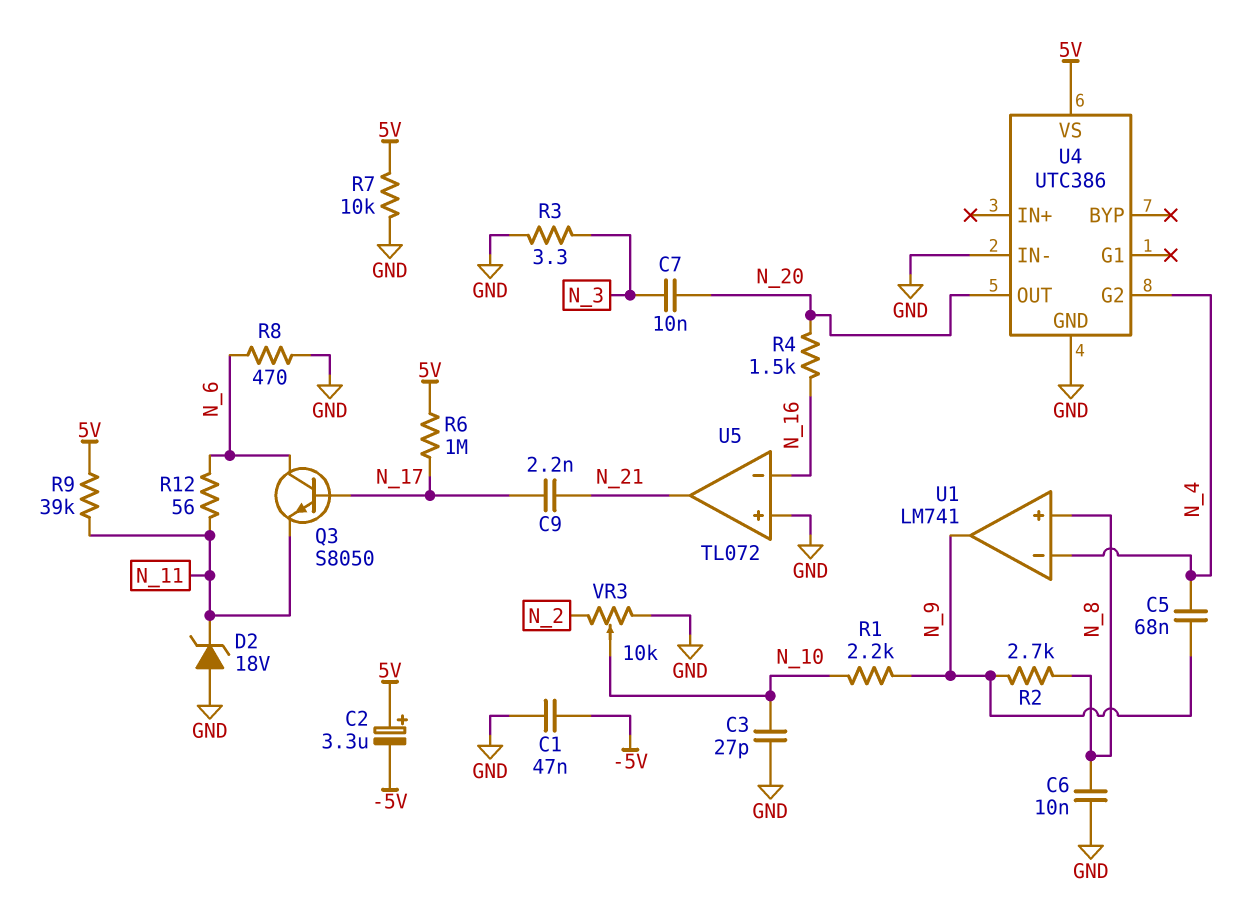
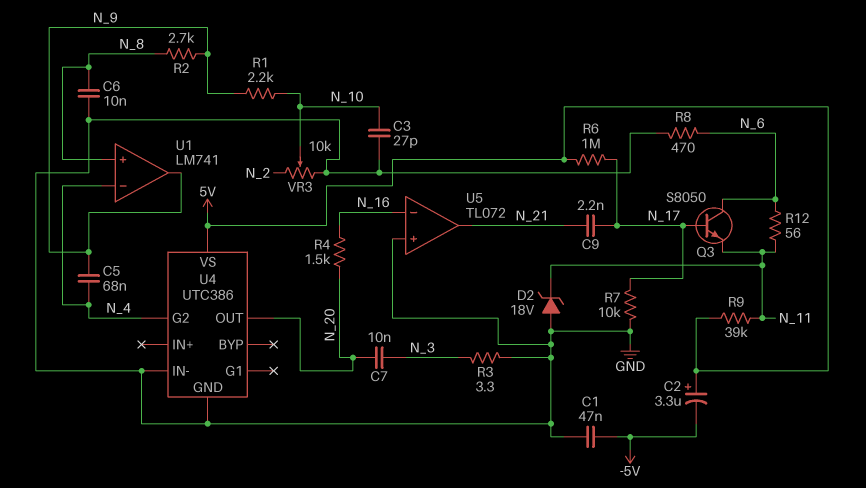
R7: 10k (5V, GND) -> 10k (GND, N_17)

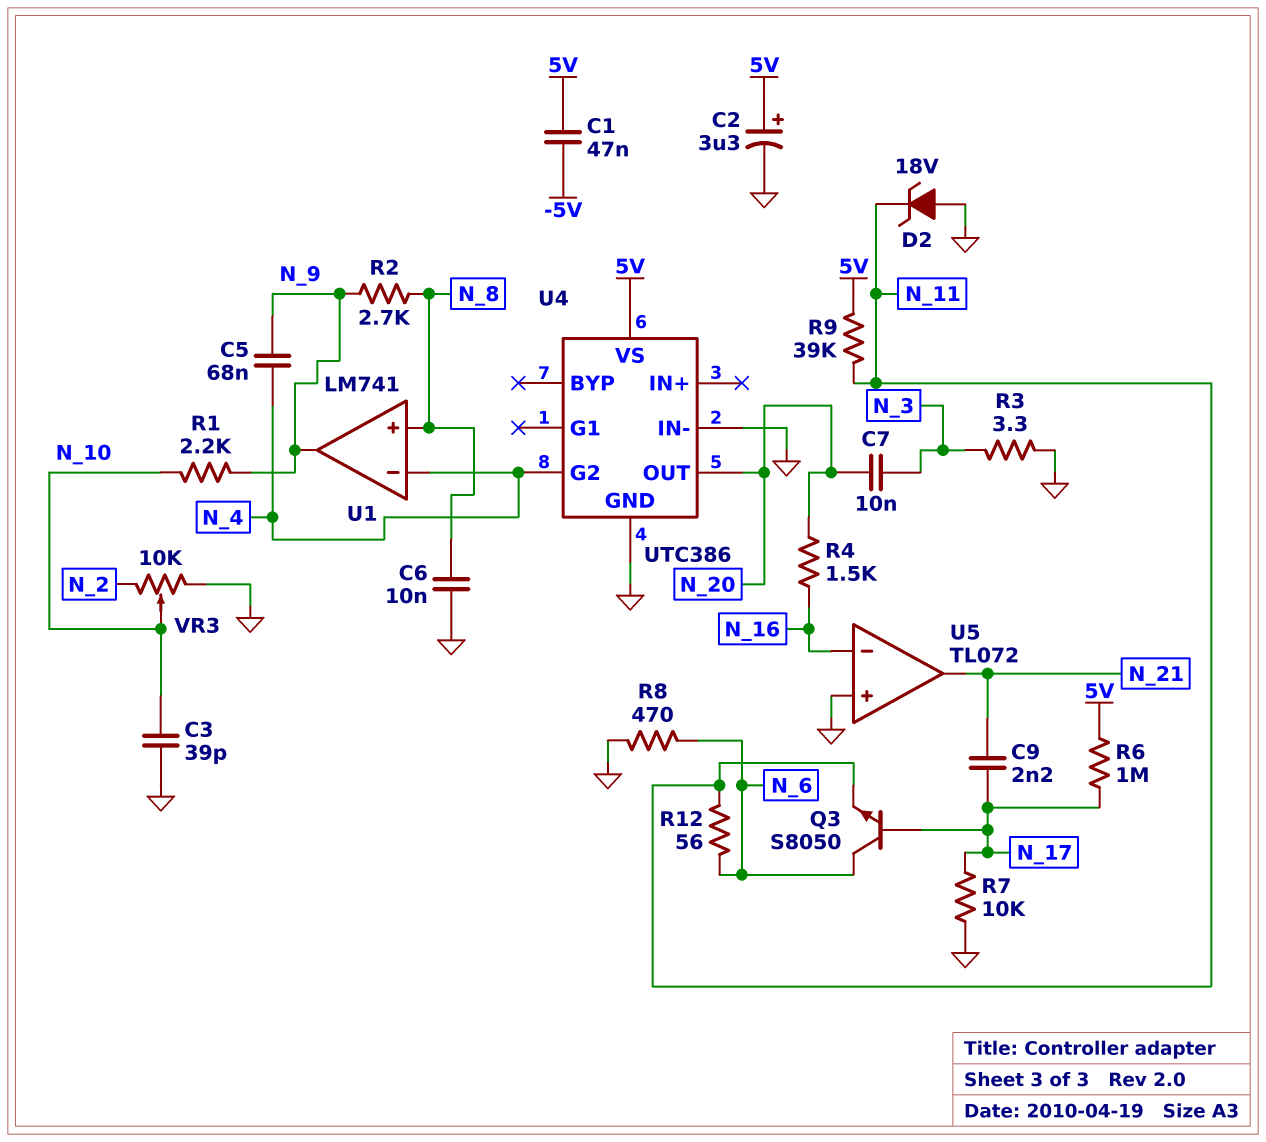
C1: 47nF (-5V, GND) -> 47nF (-5V, 5V)
C2: 3.3uF (plus 5V, minus -5V) -> 3.3uF (plus 5V, minus GND)
C3: 27pF (GND, N_10) -> 39pF (GND, N_10)

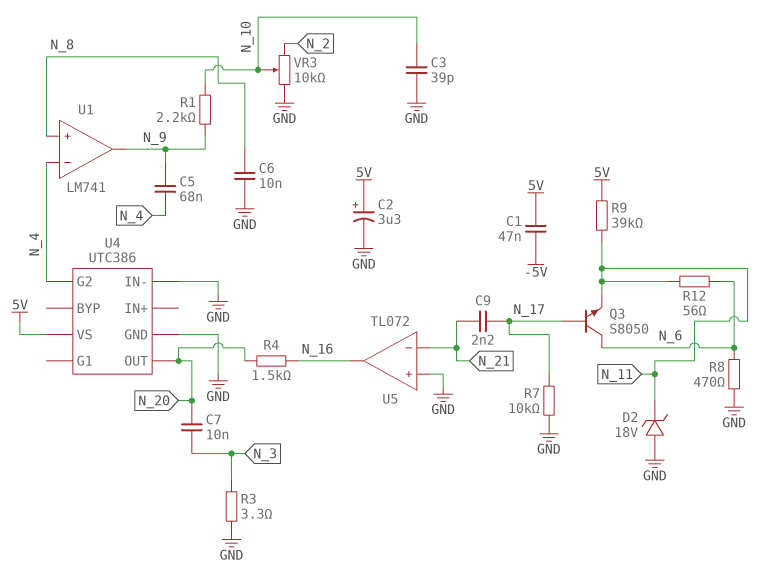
R2: 2.7k (N_8, N_9) -> none
R6: 1M (5V, N_17) -> none
U5 pin in-: N_16 -> N_21
U5 pin out: N_21 -> N_16

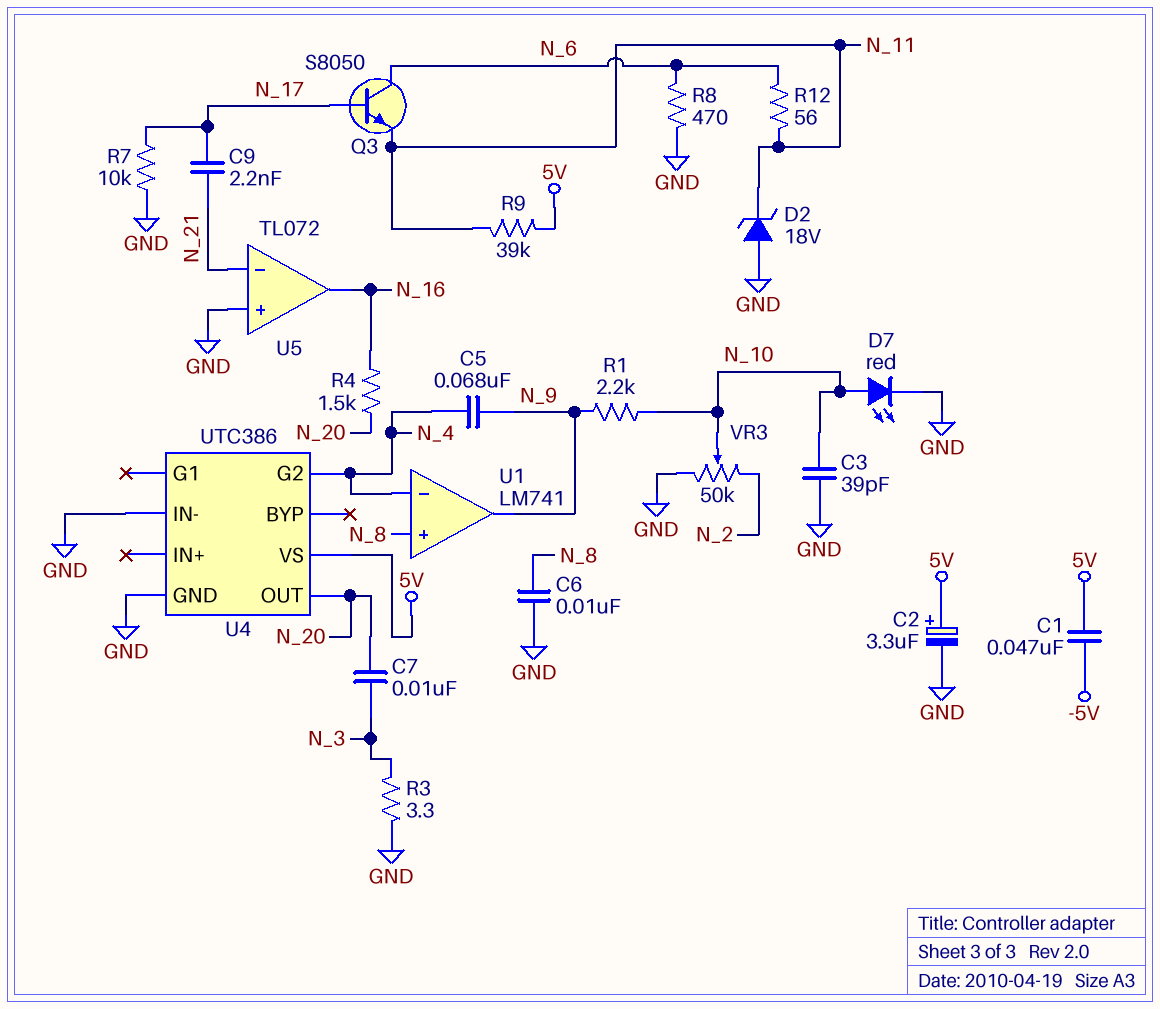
D7: none -> LED red (A N_10, K GND)
VR3: 10k (GND, N_2, wiper N_10) -> 50k (GND, N_2, wiper N_10)

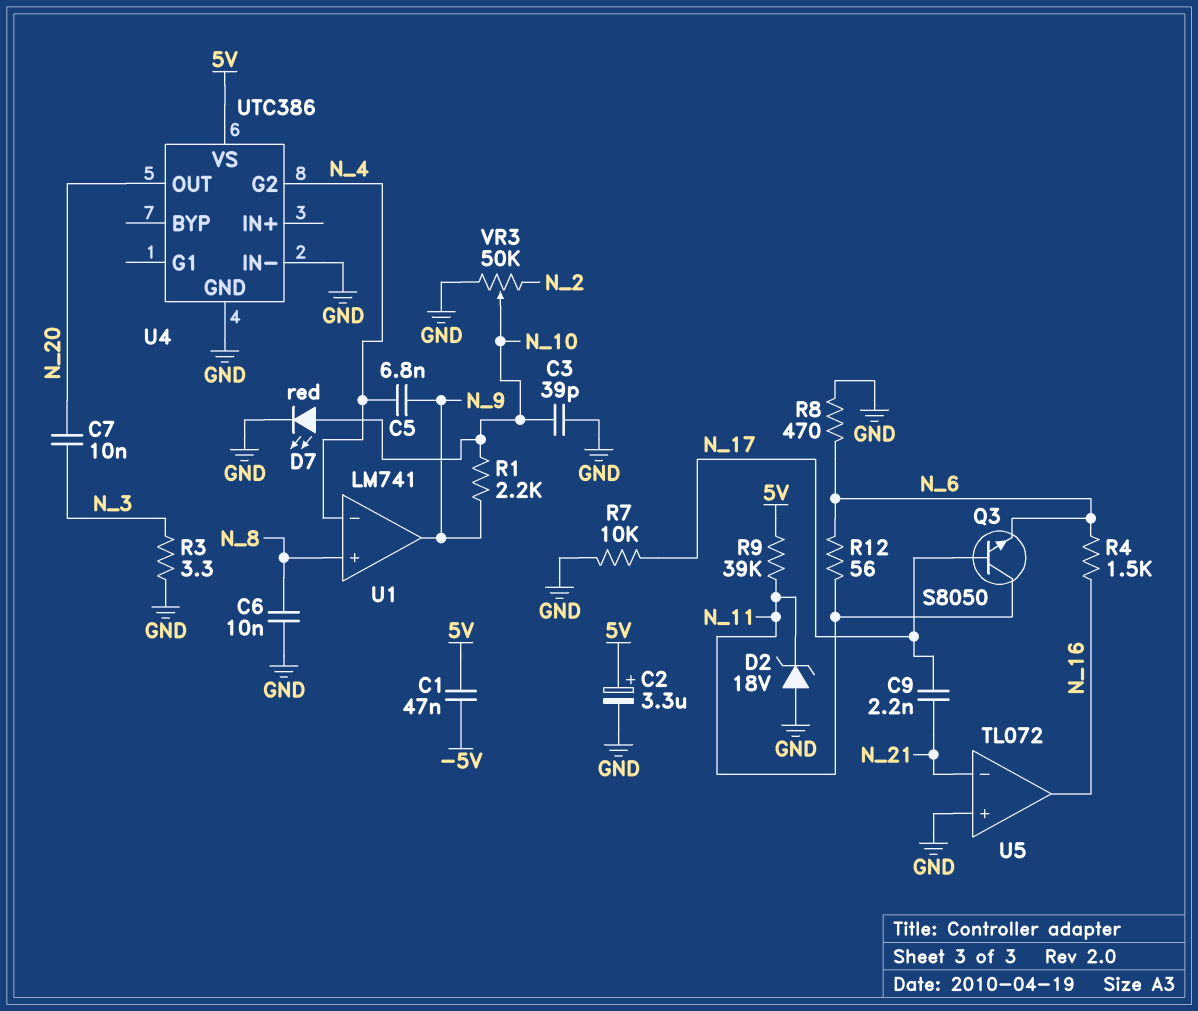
C5: 68nF (N_4, N_9) -> 6.8nF (N_4, N_9)
Q3: NPN S8050 (B N_17, C N_6, E N_11) -> NPN S8050 (B N_17, C N_11, E N_6)
R4: 1.5k (N_16, N_20) -> 1.5k (N_6, N_16)

